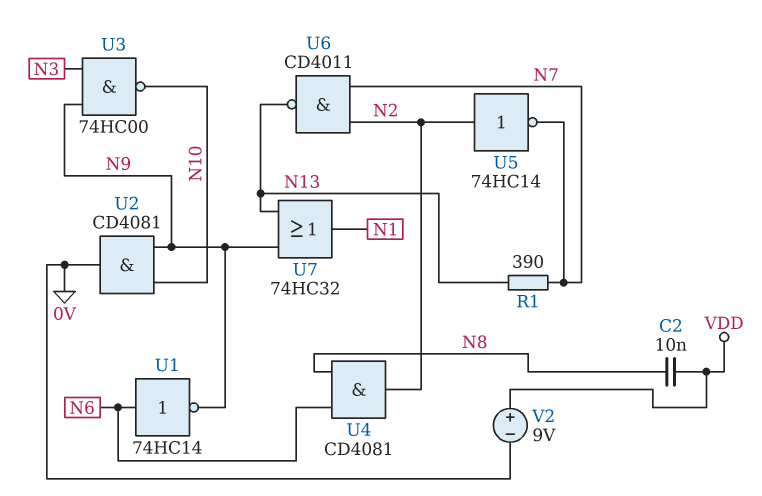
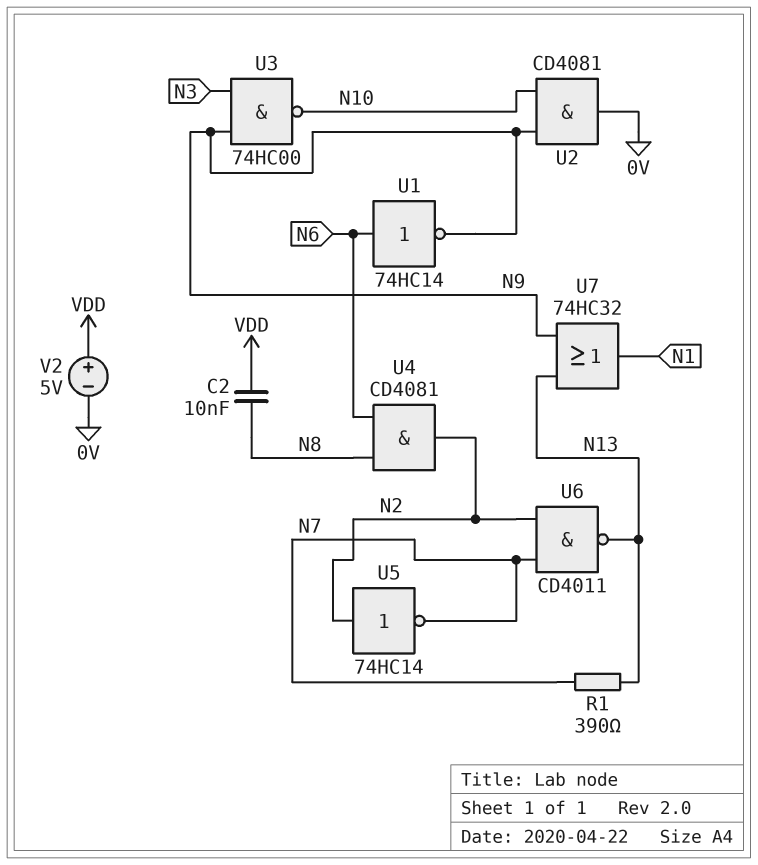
V2: 9V (plus VDD, minus 0V) -> 5V (plus VDD, minus 0V)

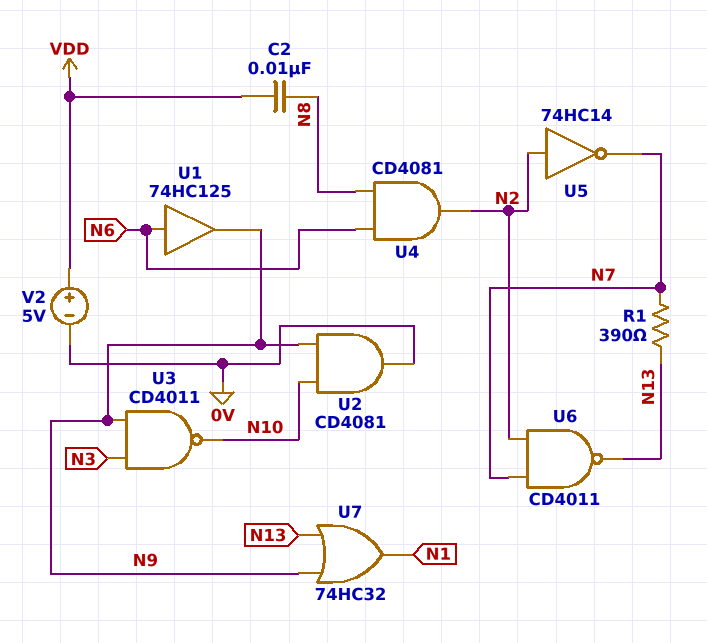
U1: NOT 74HC14 (in N6, out N9) -> buffer 74HC125 (in N6, out N9)
U3: NAND 74HC00 (in N3, in N9, out N10) -> NAND CD4011 (in N3, in N9, out N10)

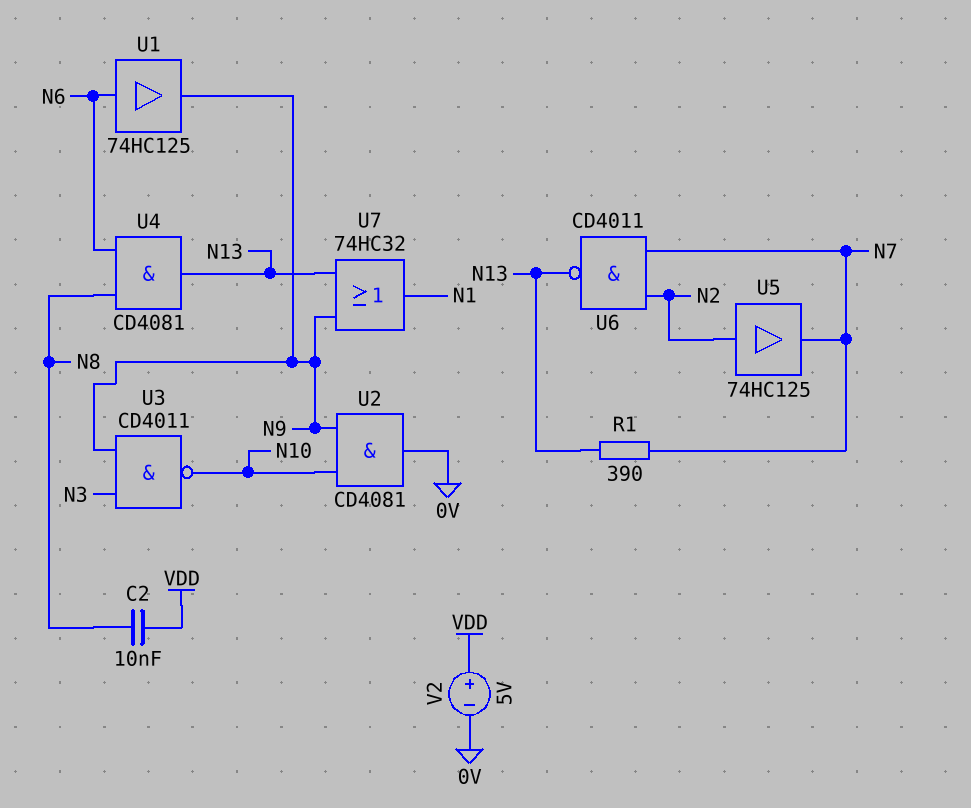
U4: AND CD4081 (in N6, in N8, out N2) -> AND CD4081 (in N6, in N8, out N13)
U5: NOT 74HC14 (in N2, out N7) -> buffer 74HC125 (in N2, out N7)

